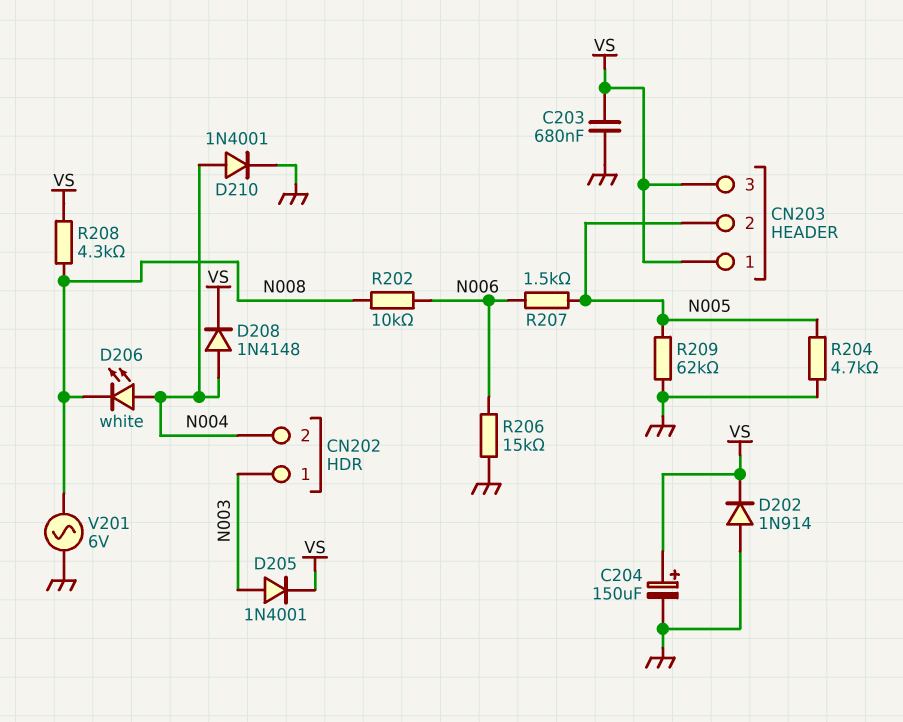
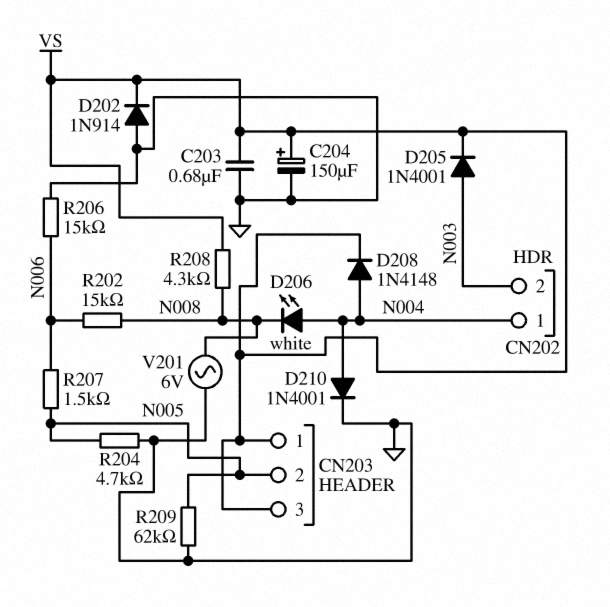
CN202 pin 1: N003 -> N004
CN202 pin 2: N004 -> N003
R202: 10k (N006, N008) -> 15k (N006, N008)

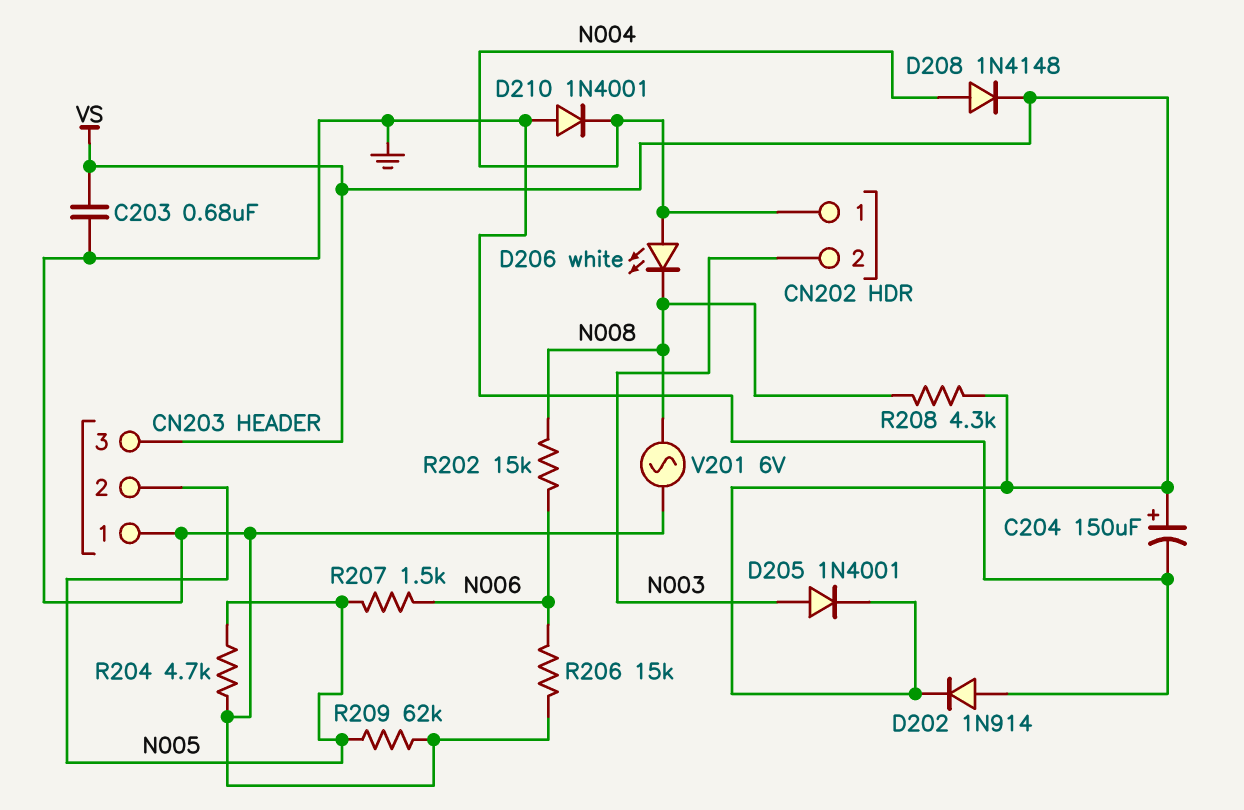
CN203 pin 1: VS -> GND
D210: diode 1N4001 (A N004, K GND) -> diode 1N4001 (A GND, K N004)

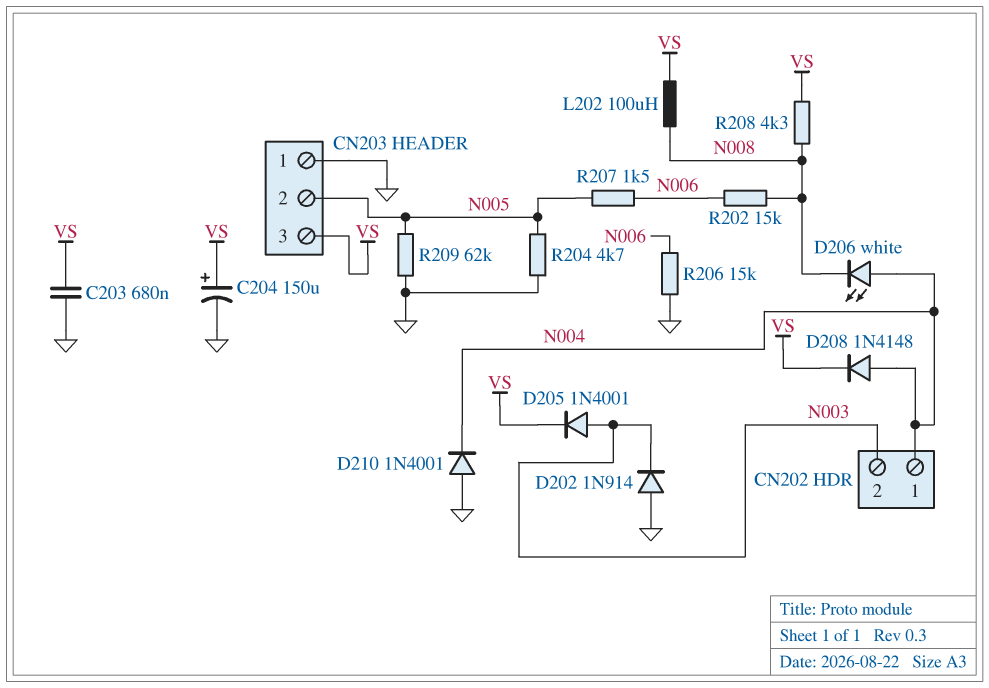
D202: diode 1N914 (A GND, K VS) -> diode 1N914 (A GND, K N003)
L202: none -> 100uH (N008, VS)
V201: AC 6V (GND, N008) -> none

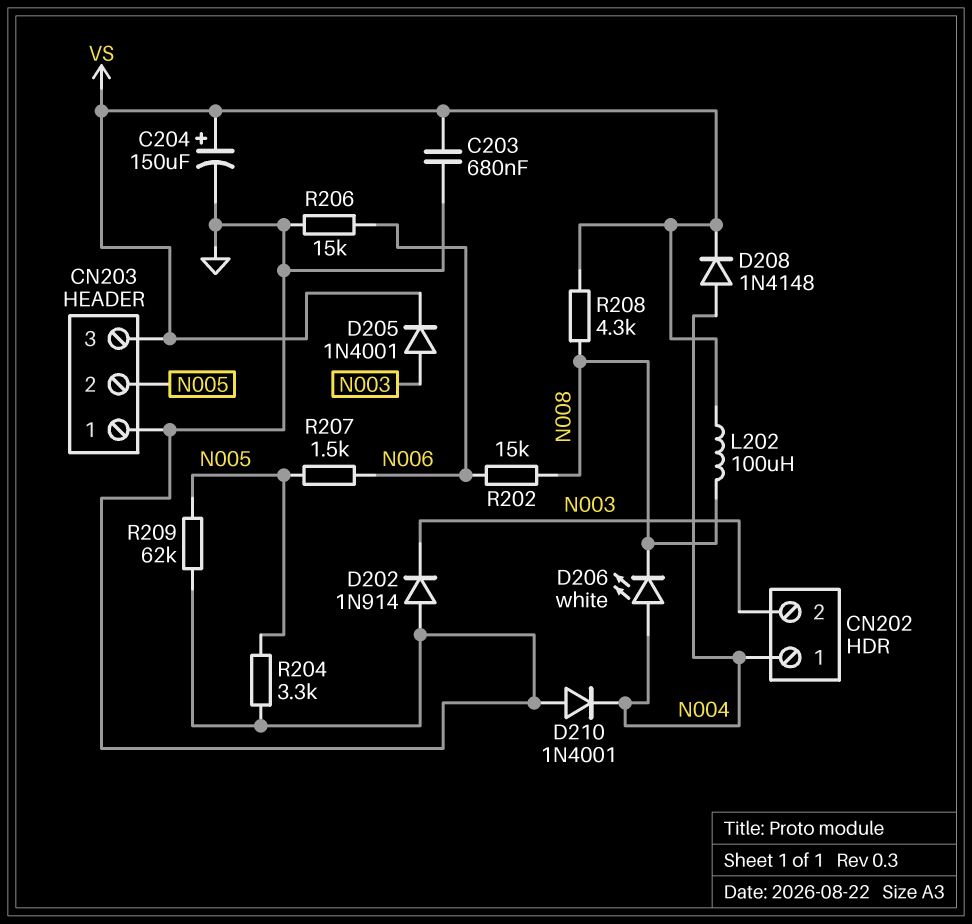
R204: 4.7k (GND, N005) -> 3.3k (GND, N005)

